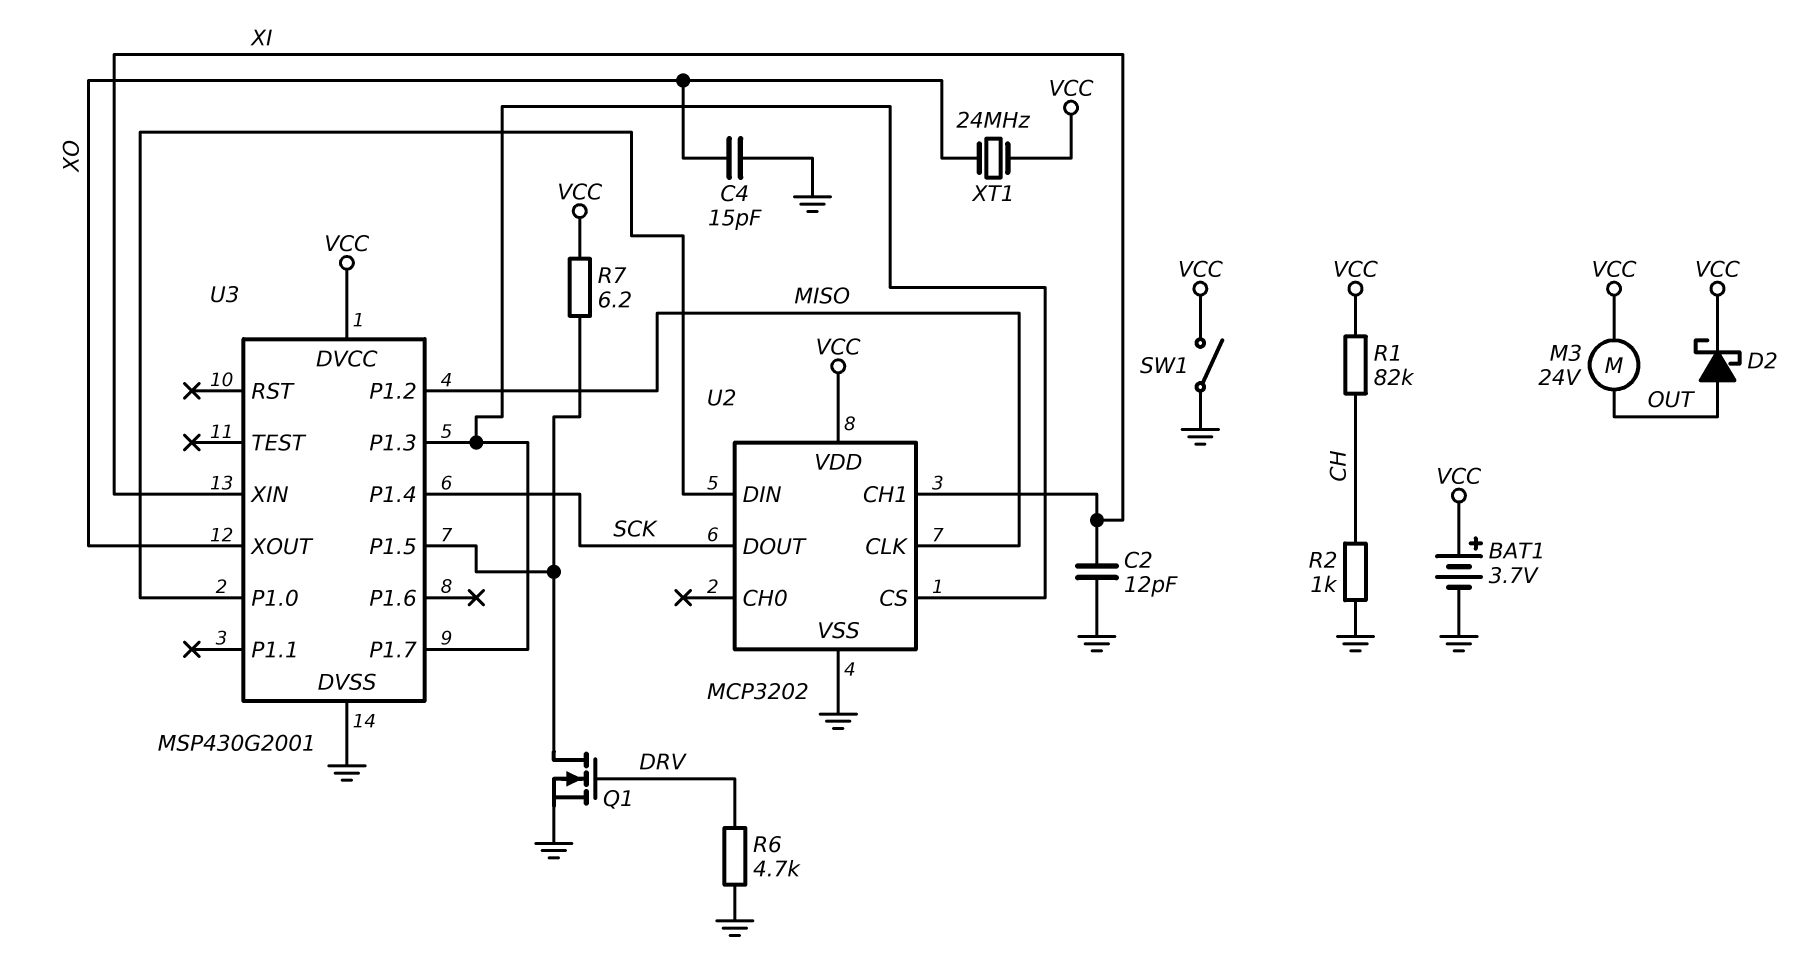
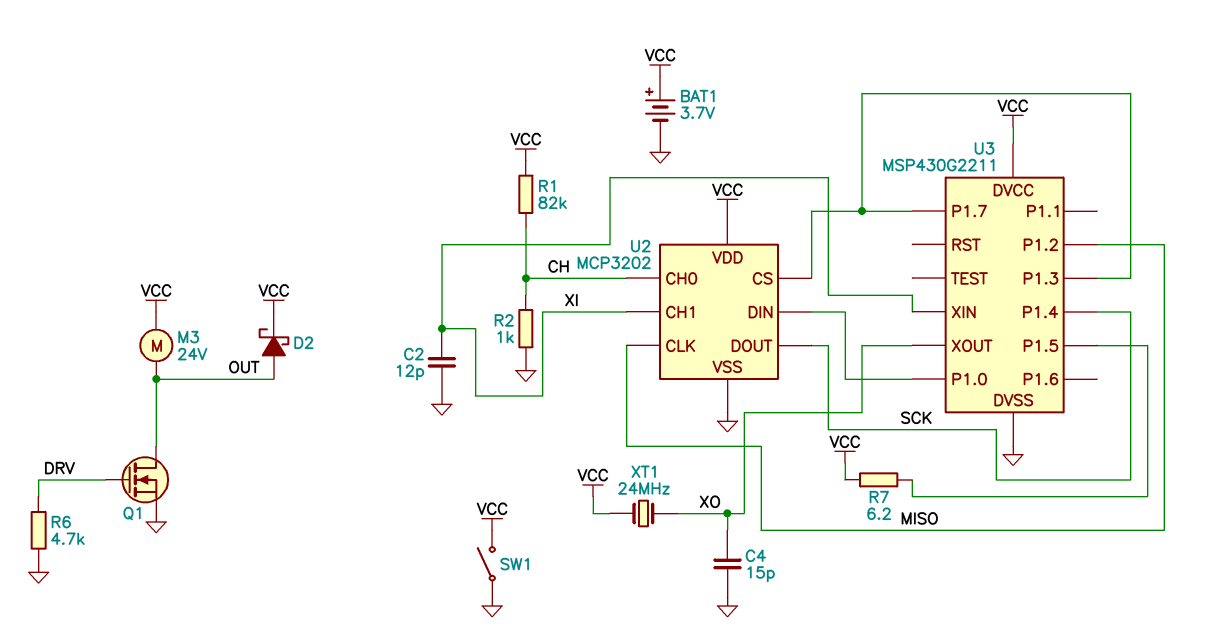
Q1: NMOS (G DRV, D U3/P1.5, S GND) -> NMOS (G DRV, D OUT, S GND)
U2 pin CH0: none -> CH
U3: MSP430G2001 -> MSP430G2211

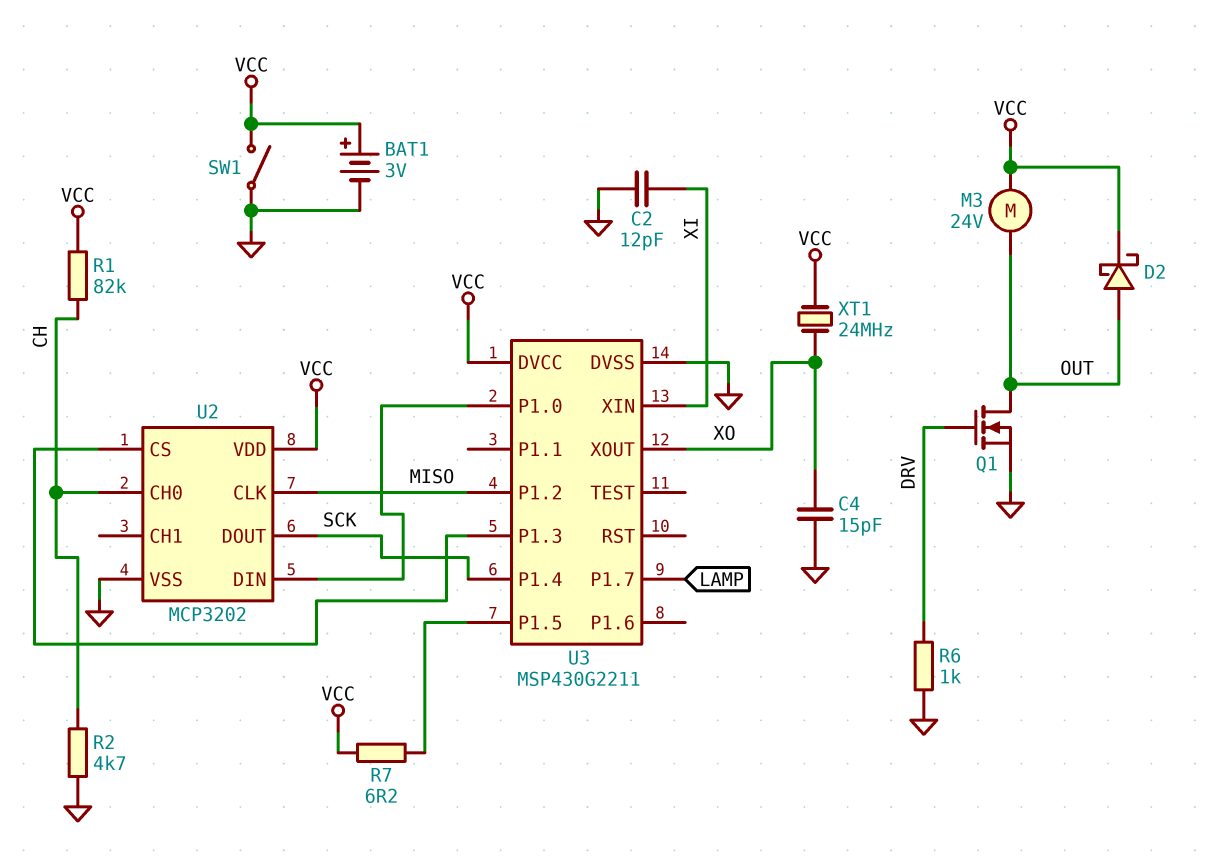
BAT1: 3.7V (plus VCC, minus GND) -> 3V (plus VCC, minus GND)
R2: 1k (CH, GND) -> 4.7k (CH, GND)
R6: 4.7k (DRV, GND) -> 1k (DRV, GND)
U2 pin CH1: XI -> none
U3 pin P1.7: U2/CS -> LAMP

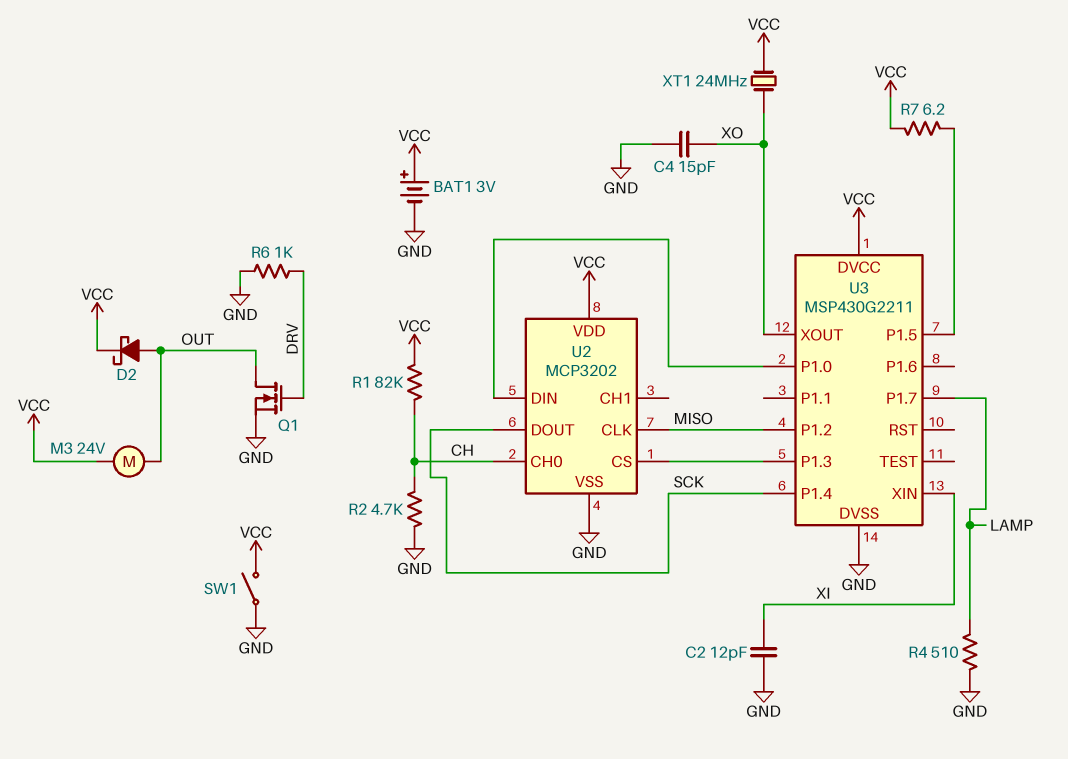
R4: none -> 510 (GND, LAMP)

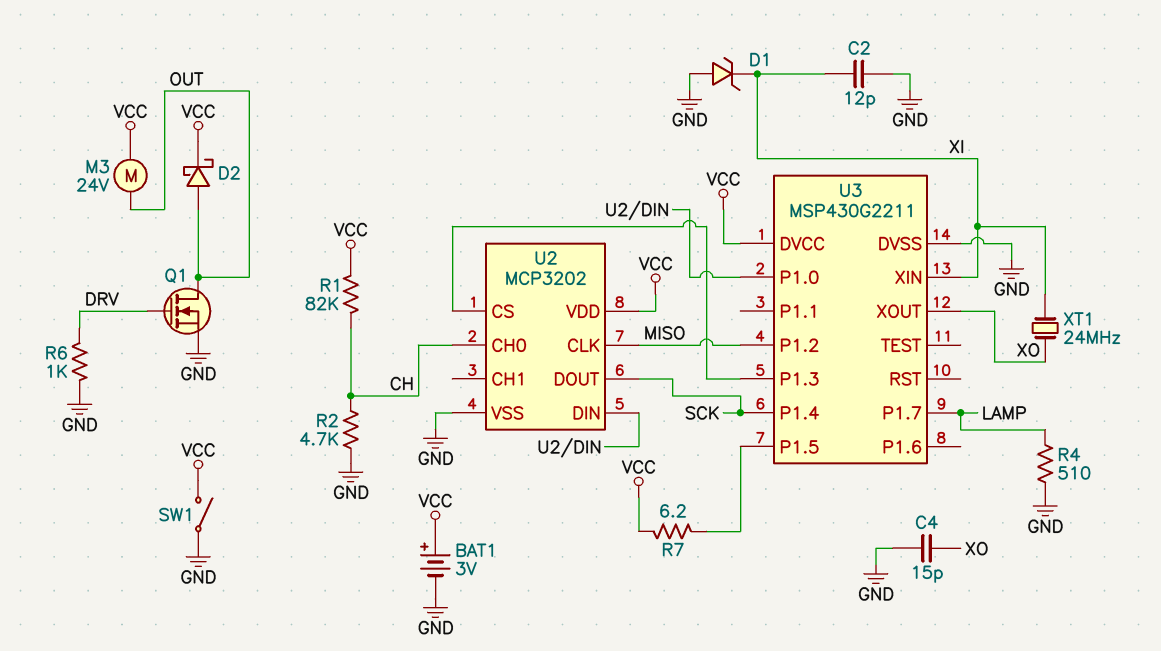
D1: none -> zener (A GND, K XI)
XT1: 24MHz (VCC, XO) -> 24MHz (XI, XO)

